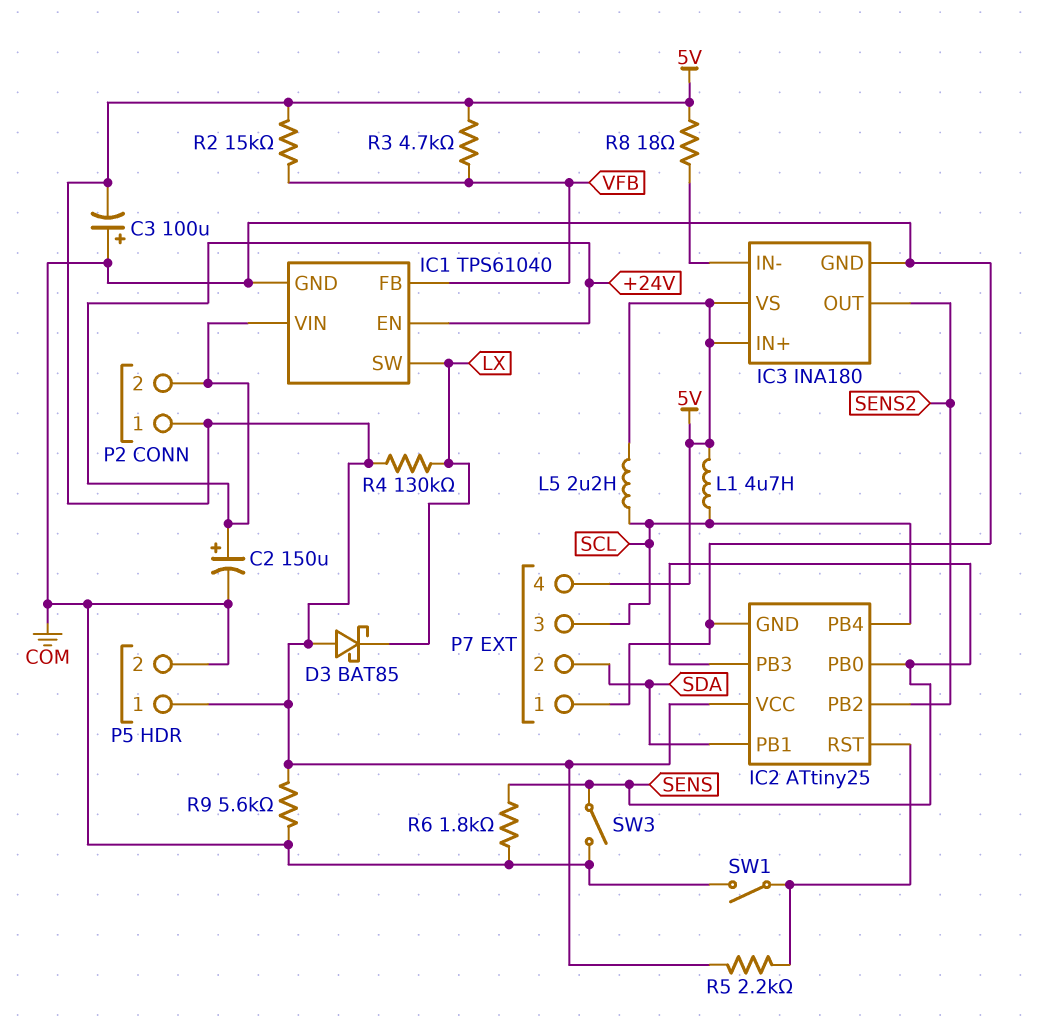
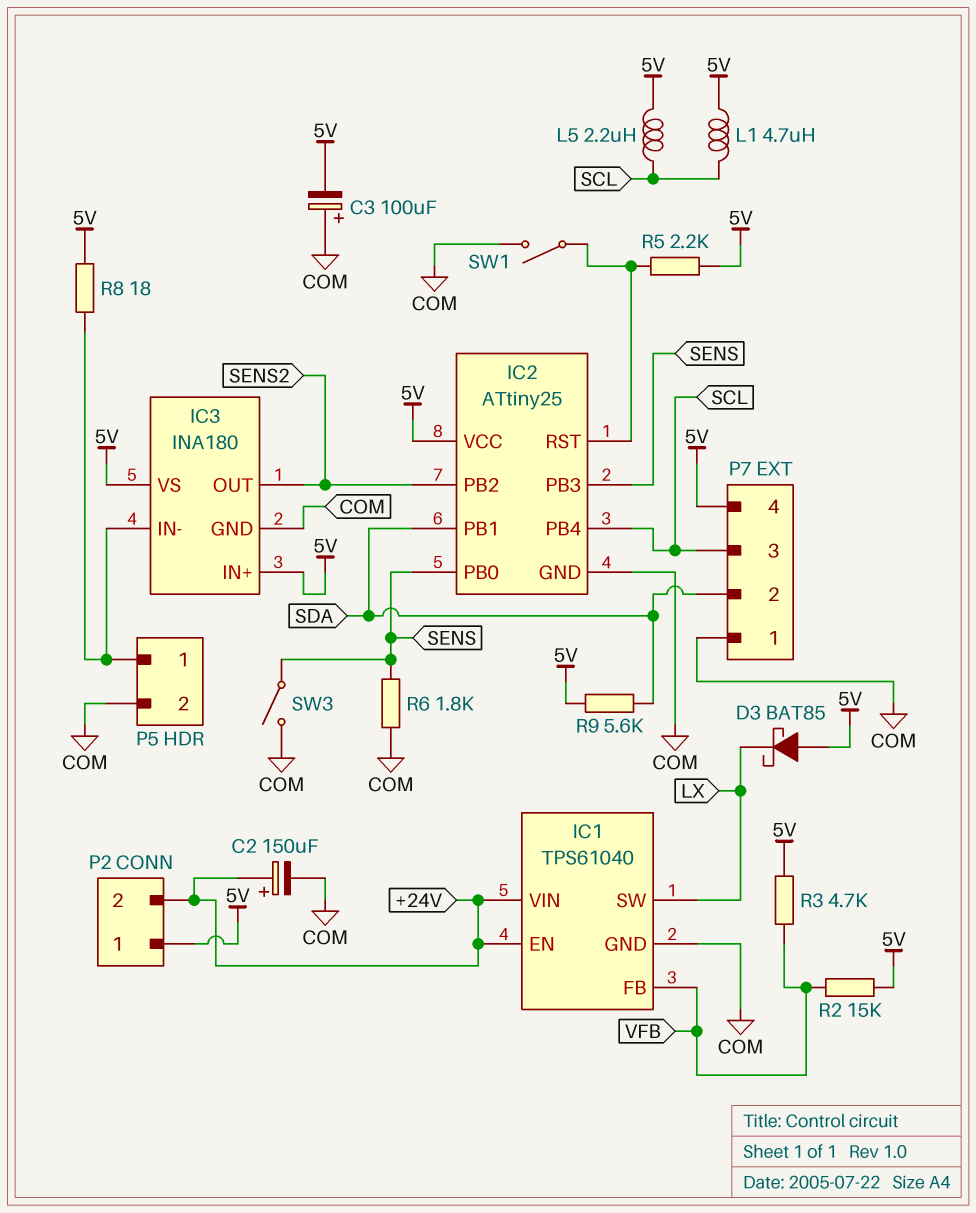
P5 pin 1: 5V -> IC3/IN-
R4: 130k (5V, LX) -> none
R9: 5.6k (5V, COM) -> 5.6k (5V, SDA)

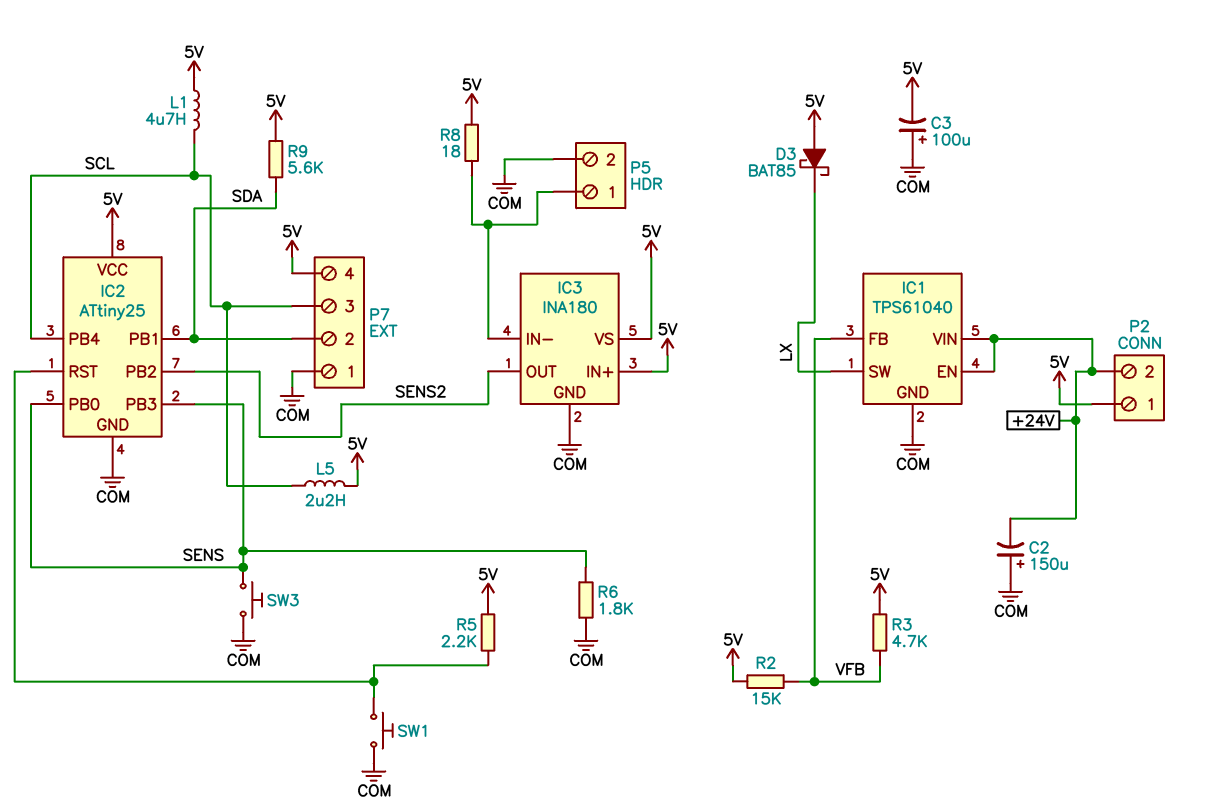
C2: 150uF (plus +24V, minus COM) -> 150uF (plus COM, minus +24V)
SW1: switch (COM, IC2/RST) -> button (COM, IC2/RST)
SW3: switch (COM, SENS) -> button (COM, SENS)

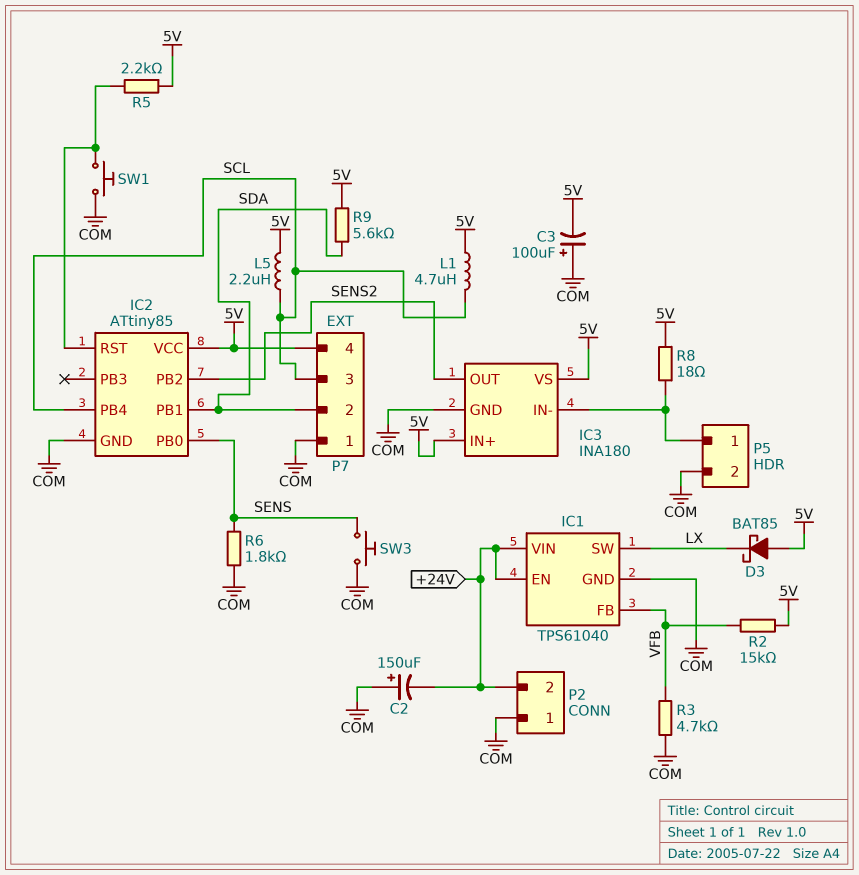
IC2: ATtiny25 -> ATtiny85
IC2 pin PB3: SENS -> none
P2 pin 1: 5V -> COM
R3: 4.7k (5V, VFB) -> 4.7k (COM, VFB)

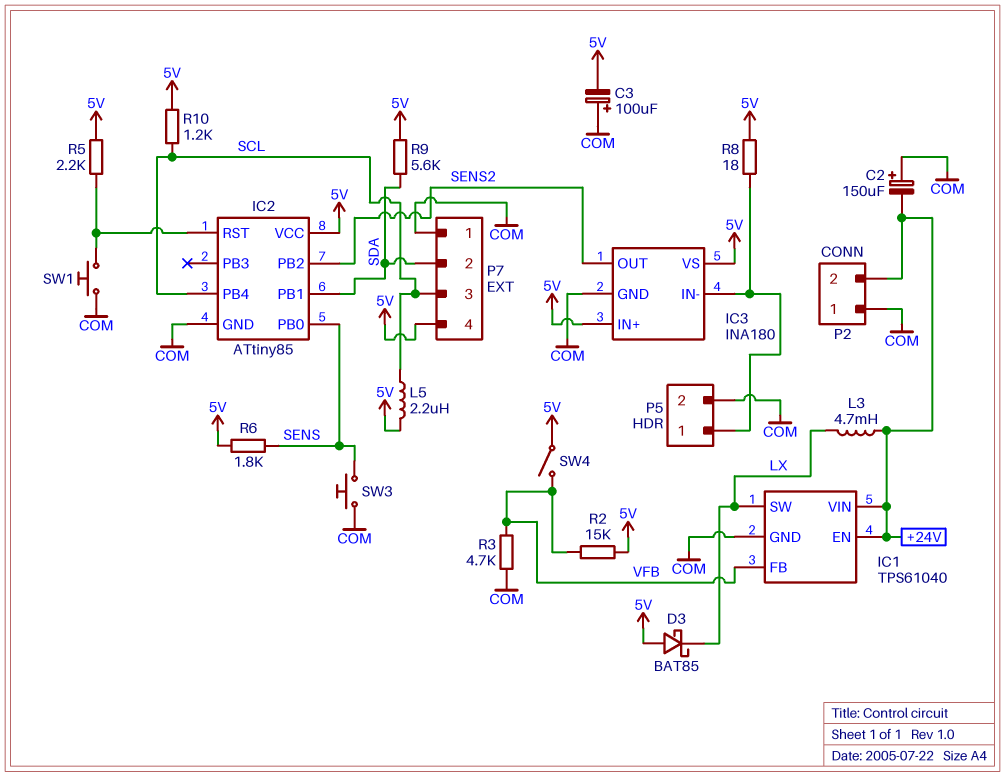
L1: 4.7uH (5V, SCL) -> none
L3: none -> 4.7mH (+24V, LX)
R6: 1.8k (COM, SENS) -> 1.8k (5V, SENS)
R10: none -> 1.2k (5V, SCL)
SW4: none -> switch (5V, VFB)

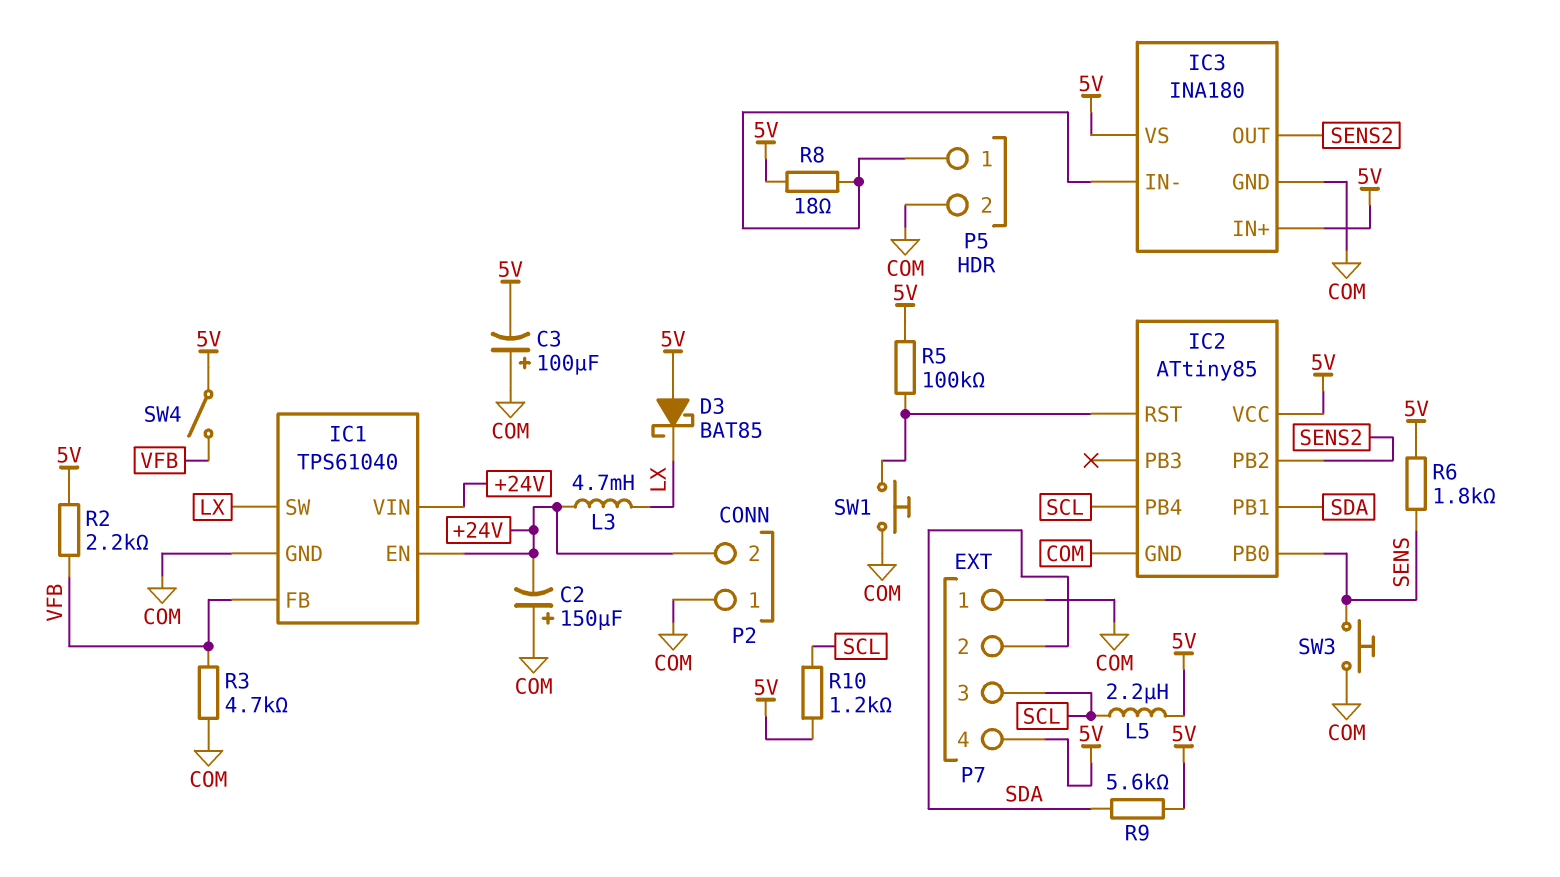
R2: 15k (5V, VFB) -> 2.2k (5V, VFB)
R5: 2.2k (5V, IC2/RST) -> 100k (5V, IC2/RST)

